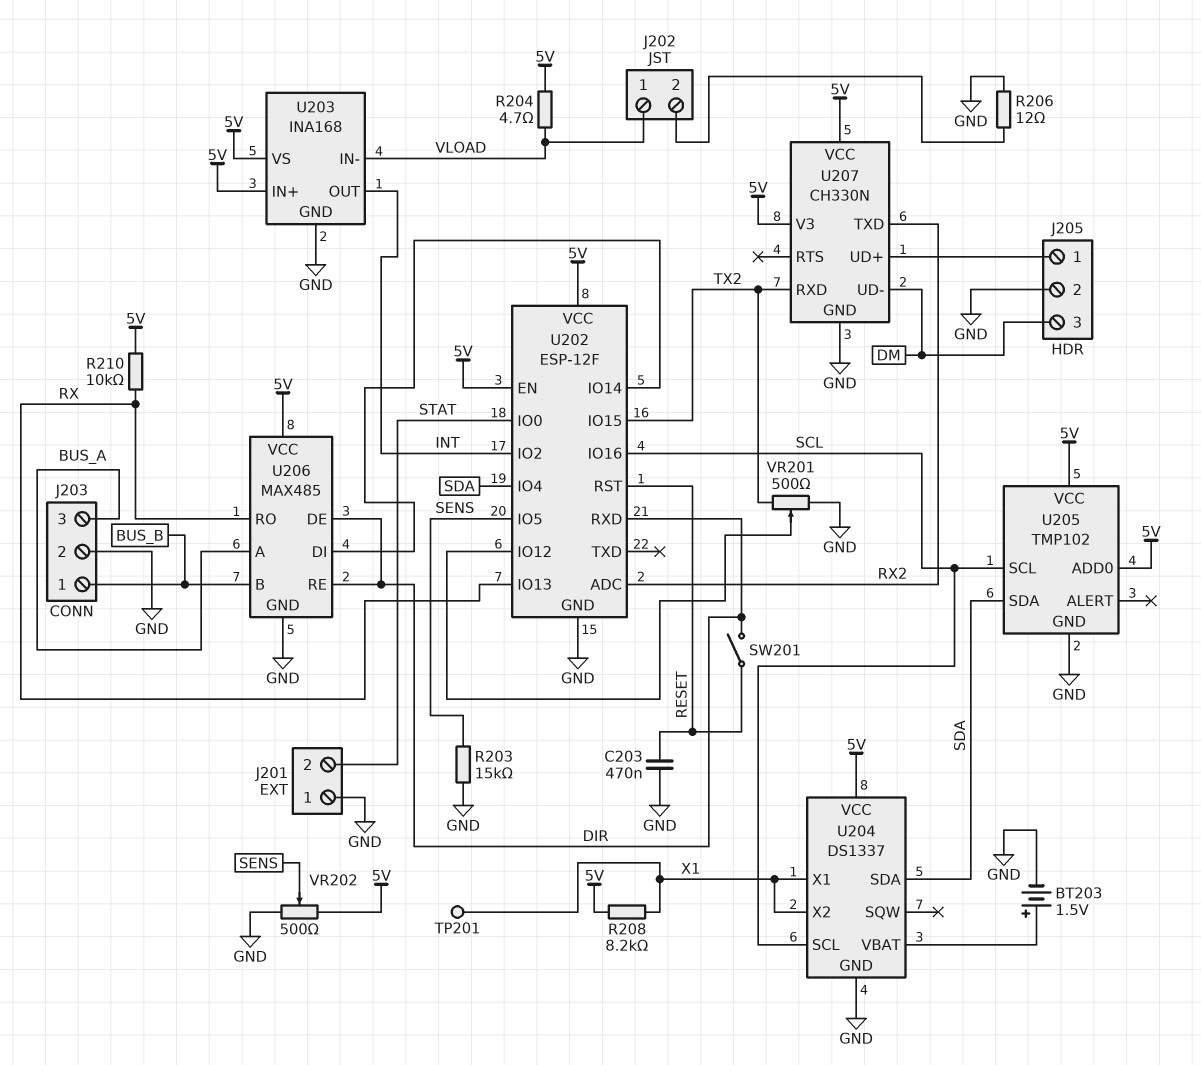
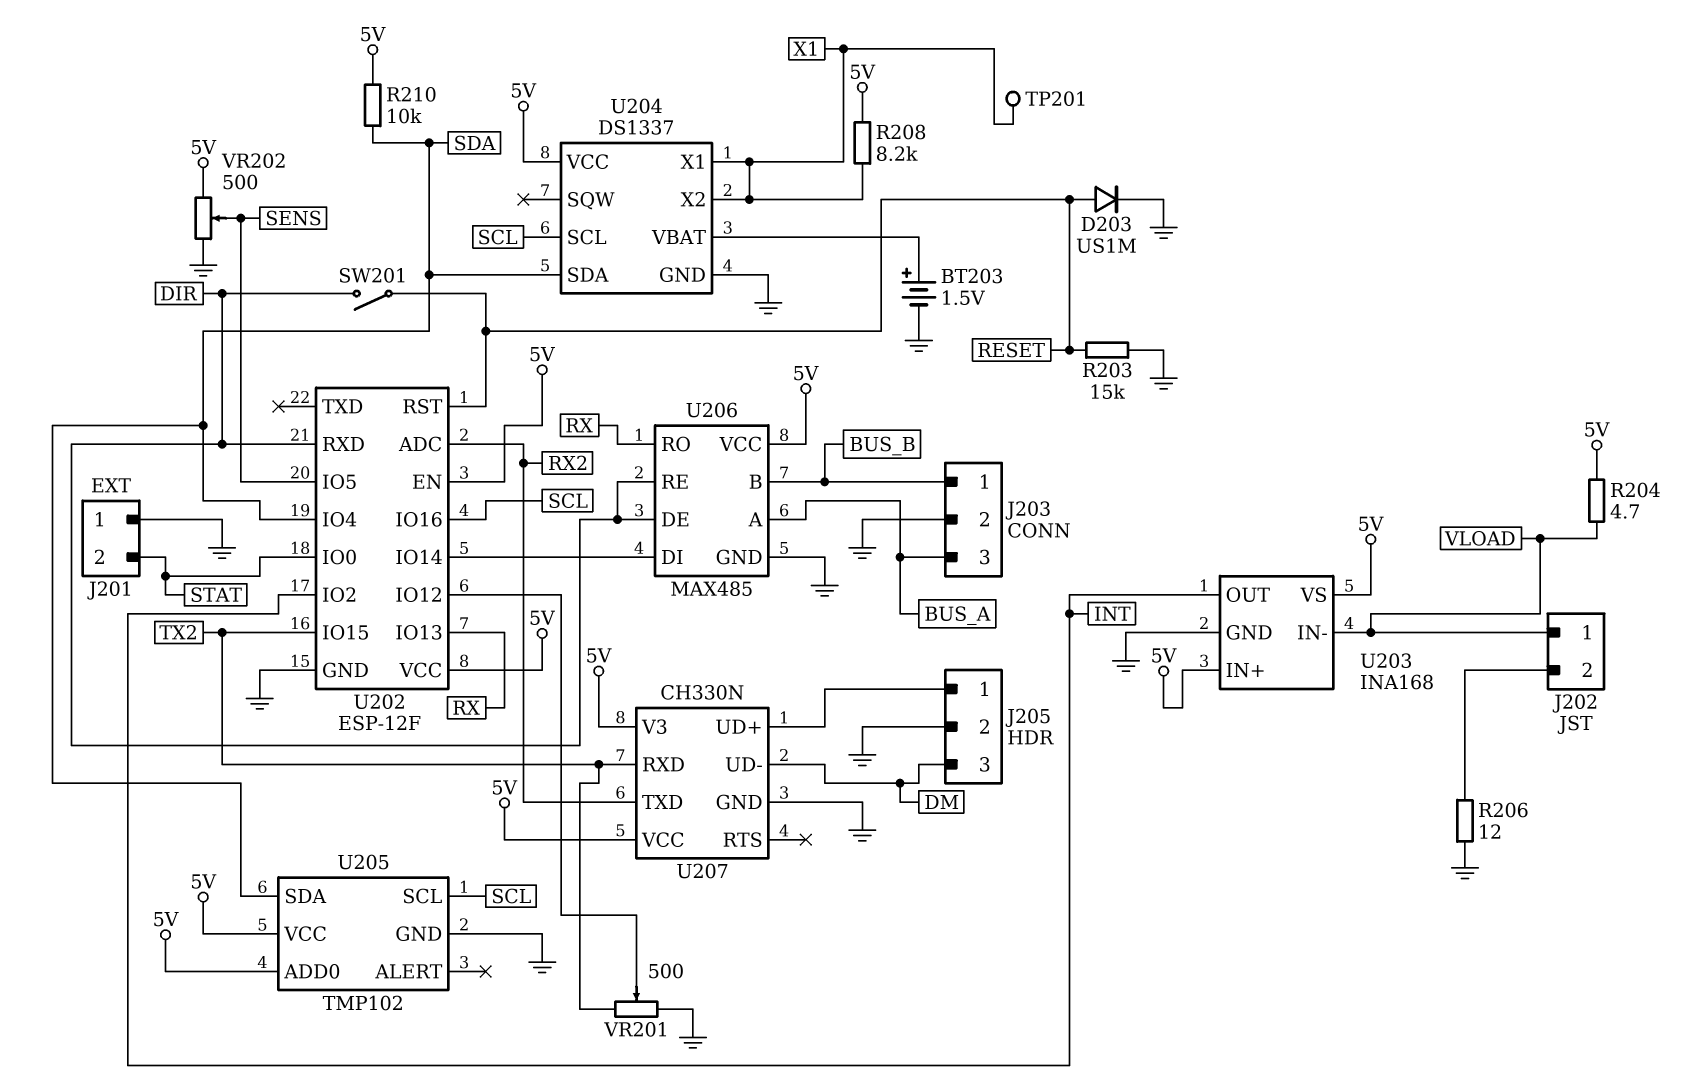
C203: 470nF (GND, RESET) -> none
D203: none -> diode US1M (A RESET, K GND)
R203: 15k (GND, SENS) -> 15k (GND, RESET)
R210: 10k (5V, RX) -> 10k (5V, SDA)

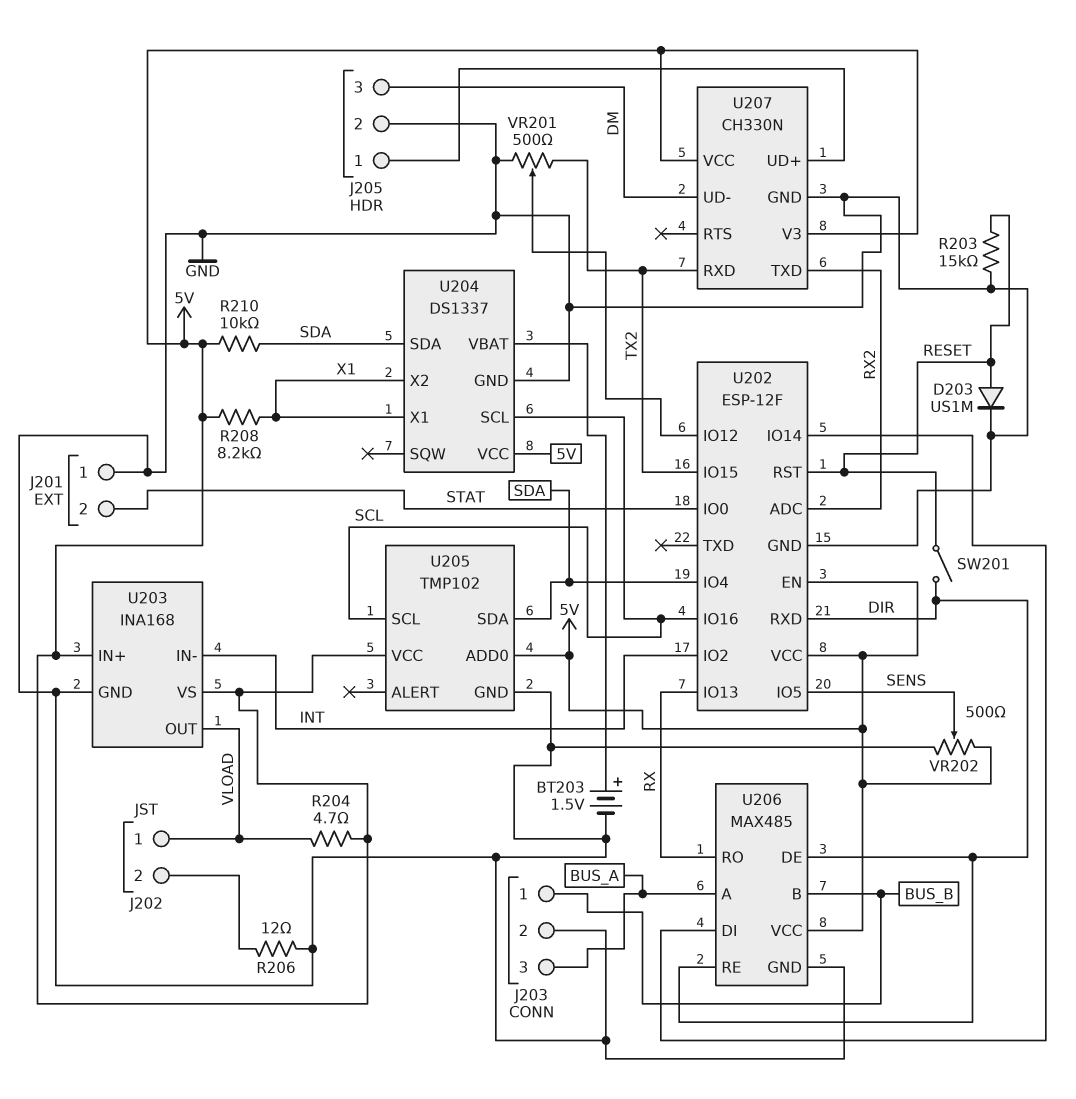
TP201: test point (X1) -> none
U203 pin IN-: VLOAD -> INT
U203 pin OUT: INT -> VLOAD

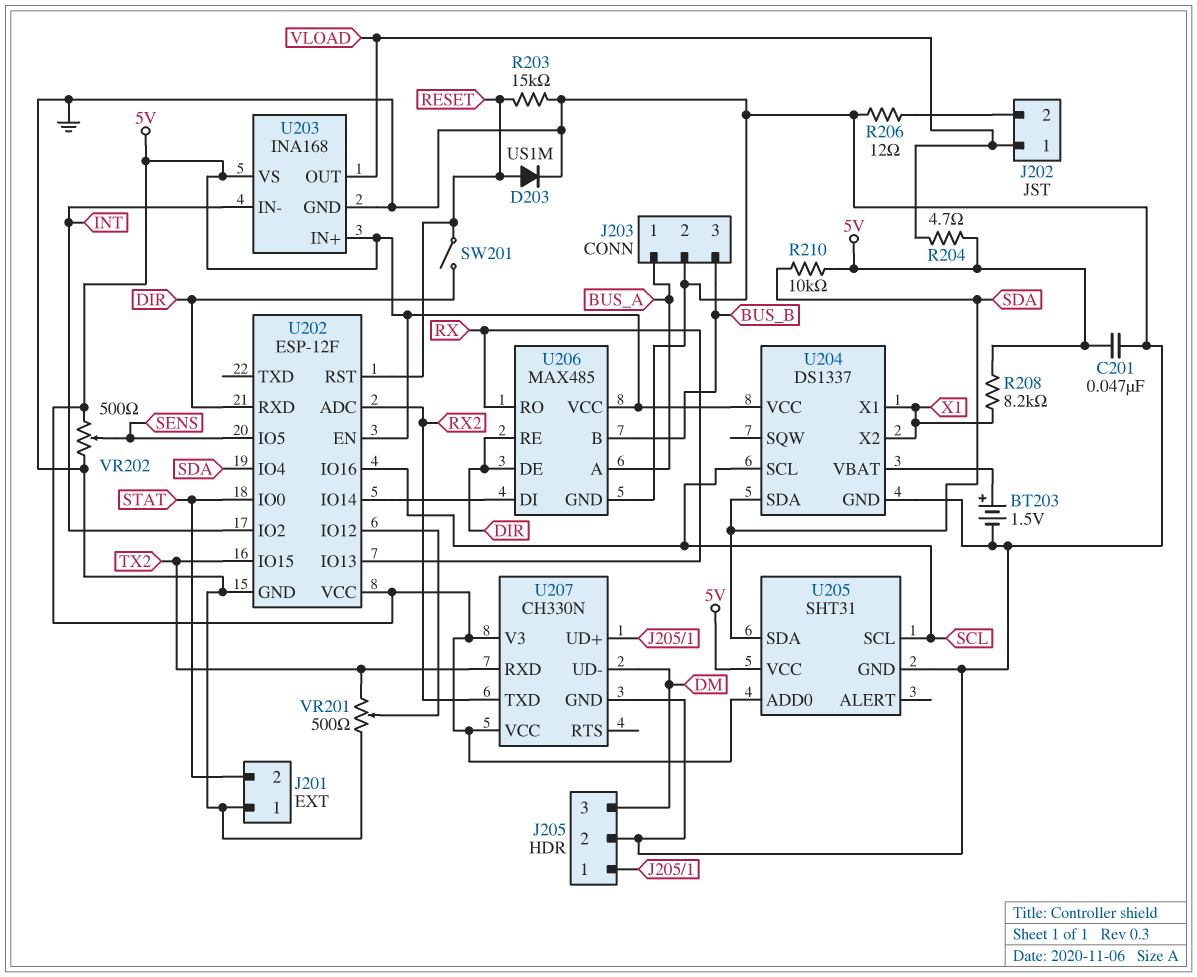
C201: none -> 47nF (5V, GND)
J203 pin 1: BUS_B -> BUS_A
J203 pin 3: BUS_A -> BUS_B
U205: TMP102 -> SHT31

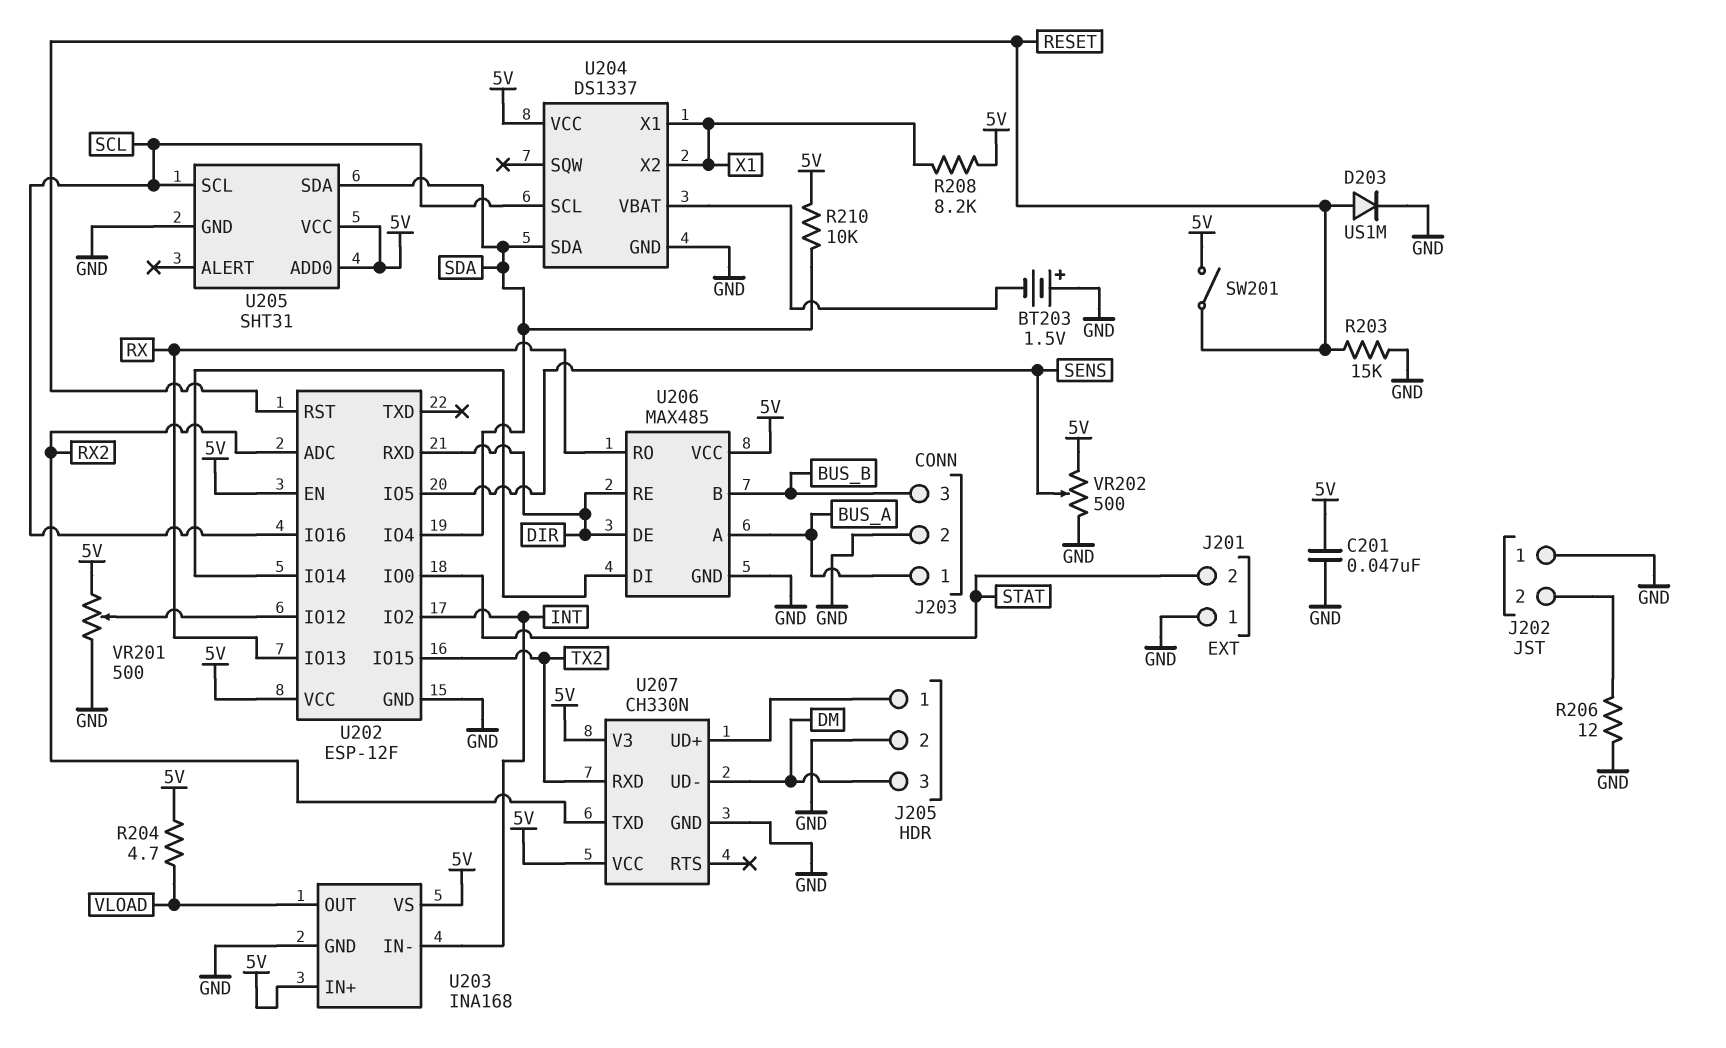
BT203: 1.5V (plus U204/VBAT, minus GND) -> 1.5V (plus GND, minus U204/VBAT)
J202 pin 1: VLOAD -> GND
SW201: switch (DIR, RESET) -> switch (5V, RESET)
VR201: 500 (GND, TX2, wiper U202/IO12) -> 500 (5V, GND, wiper U202/IO12)

